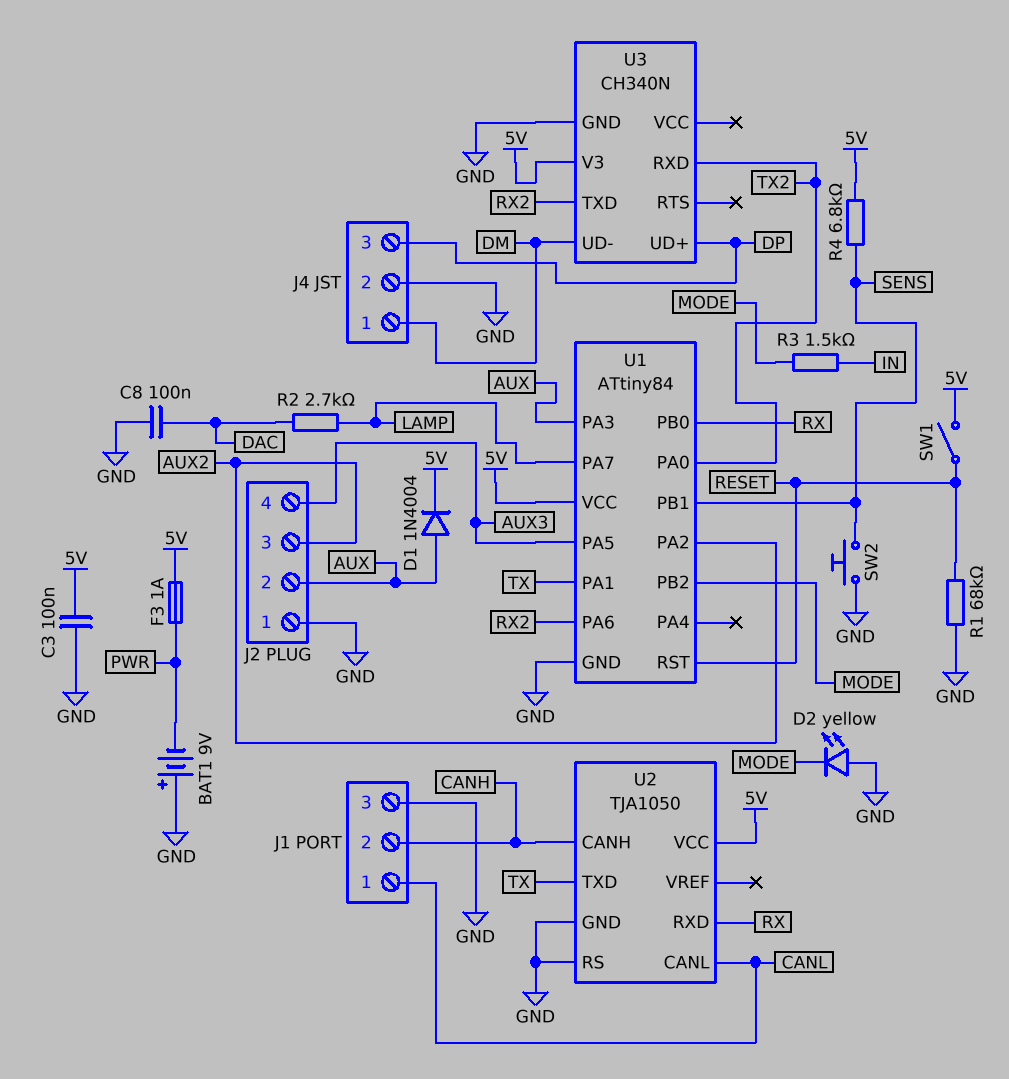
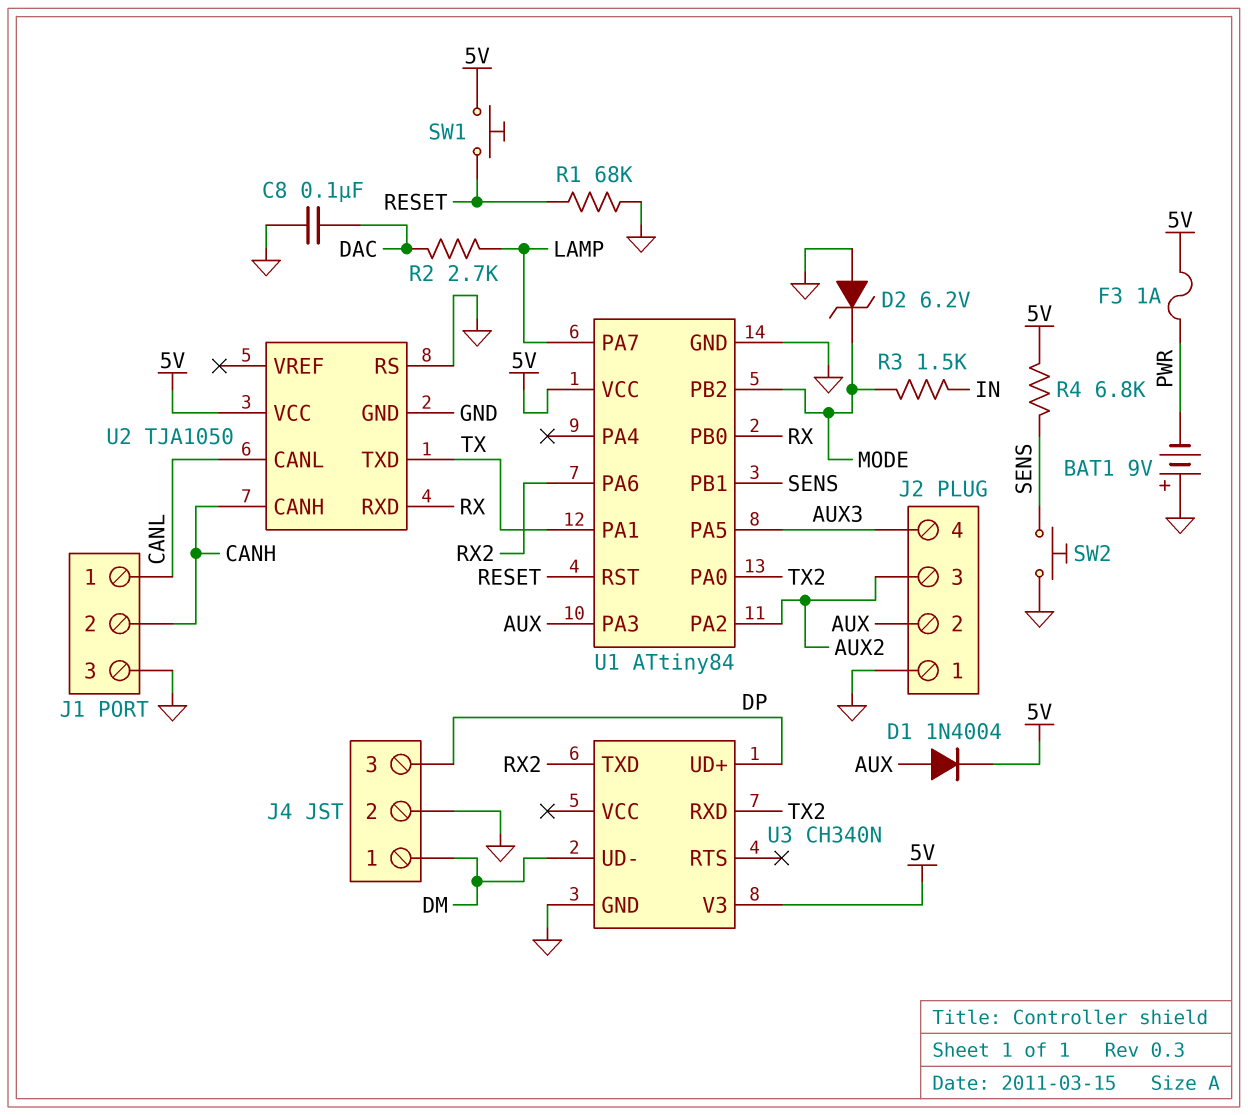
C3: 100nF (5V, GND) -> none
D2: LED yellow (A GND, K MODE) -> zener 6.2V (A GND, K MODE)
SW1: switch (5V, RESET) -> button (5V, RESET)

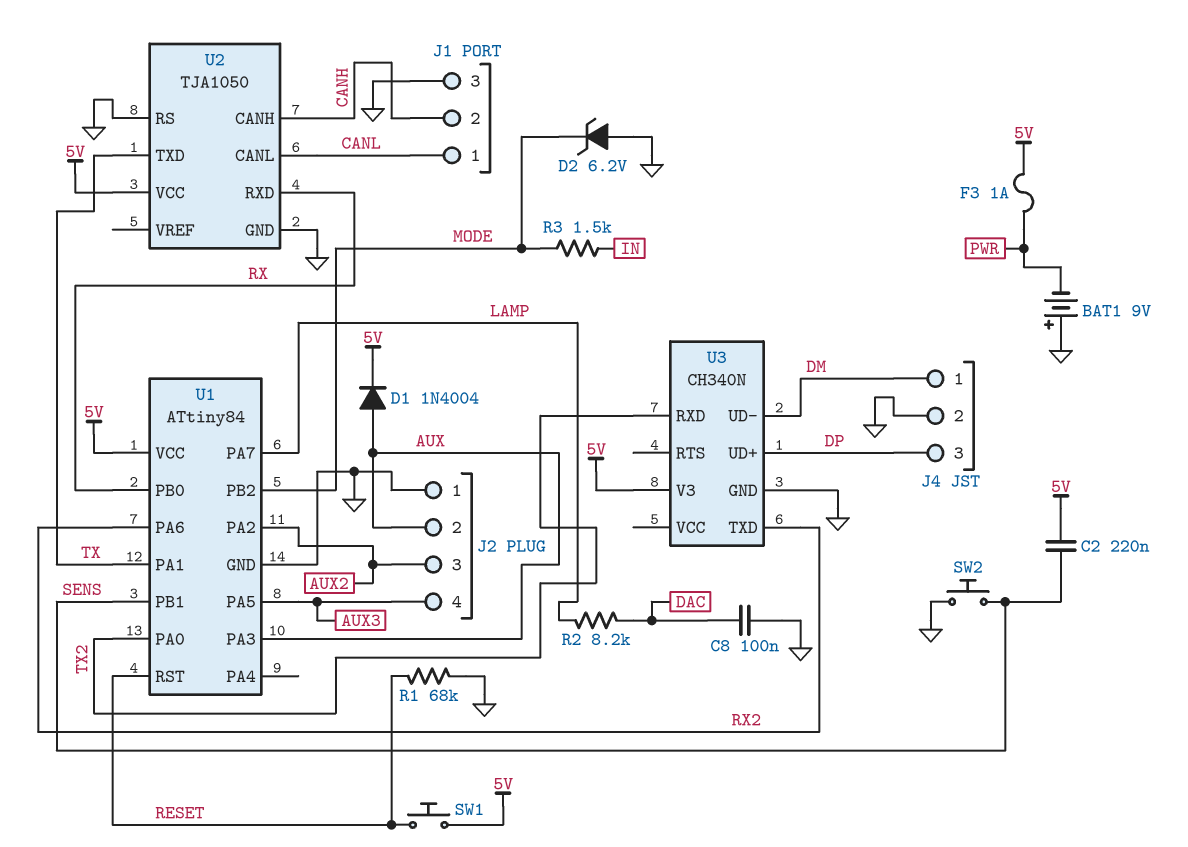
C2: none -> 220nF (5V, SENS)
R2: 2.7k (DAC, LAMP) -> 8.2k (DAC, LAMP)
R4: 6.8k (5V, SENS) -> none

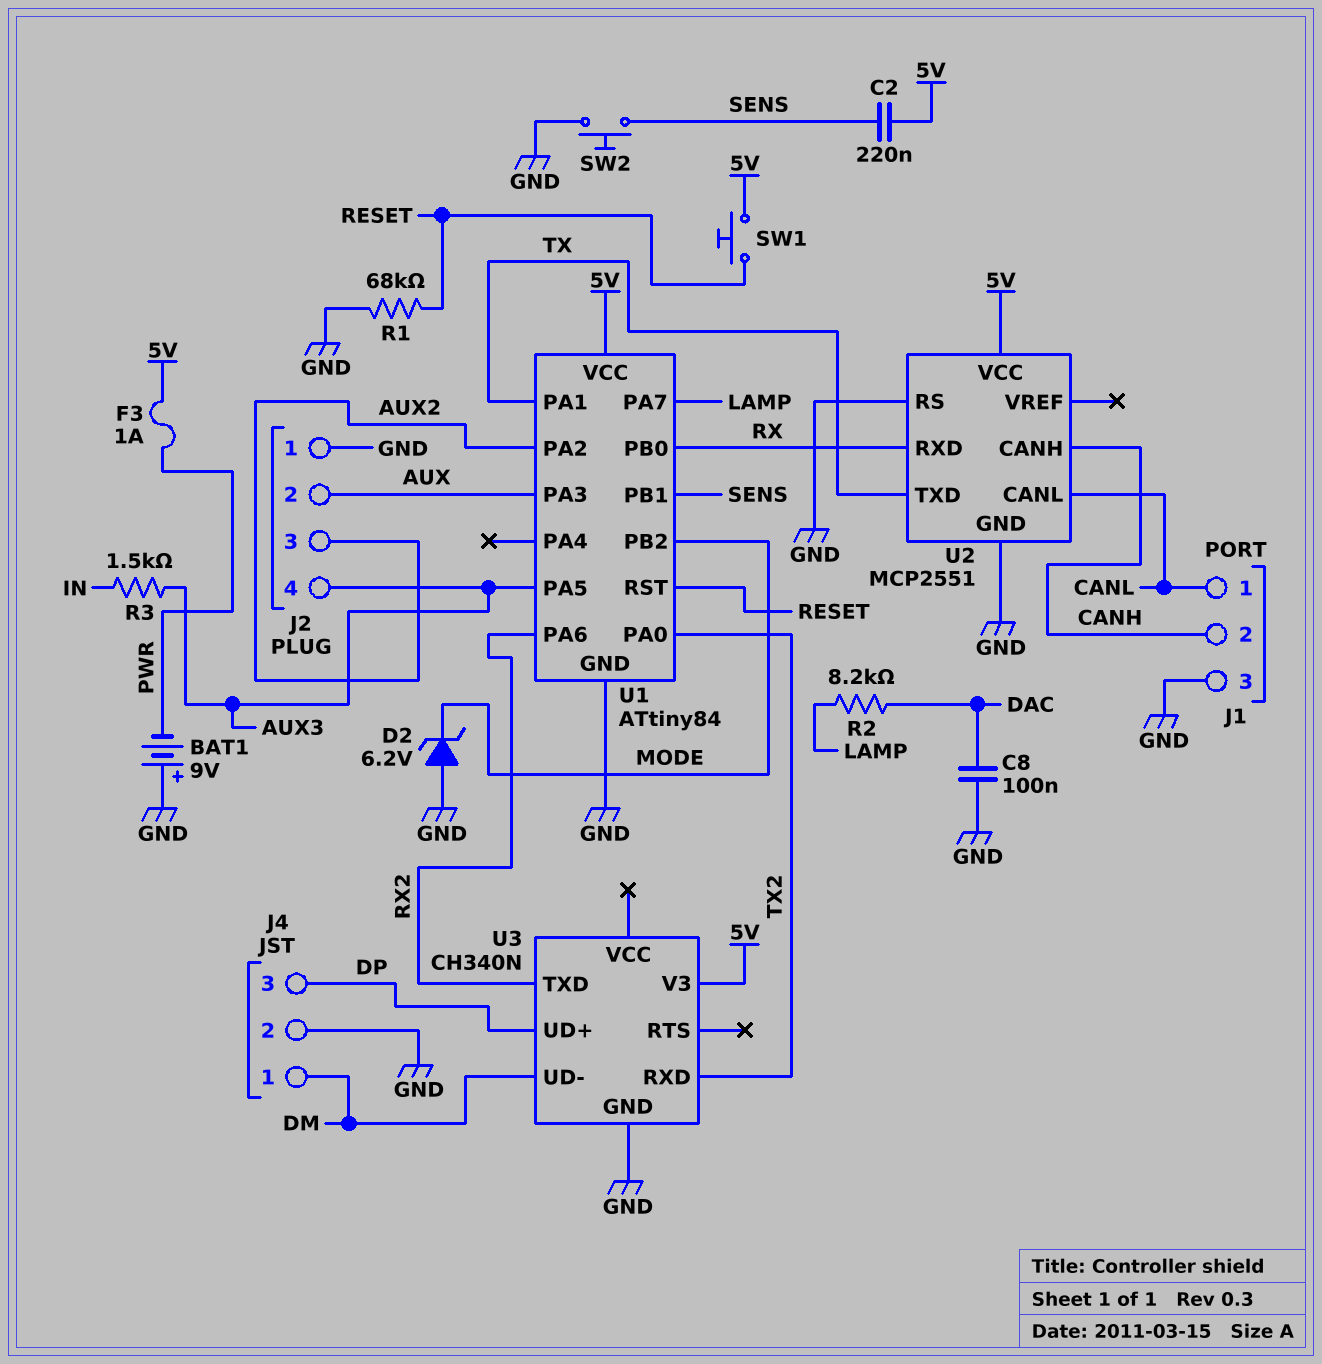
D1: diode 1N4004 (A AUX, K 5V) -> none
R3: 1.5k (IN, MODE) -> 1.5k (AUX3, IN)
U2: TJA1050 -> MCP2551

